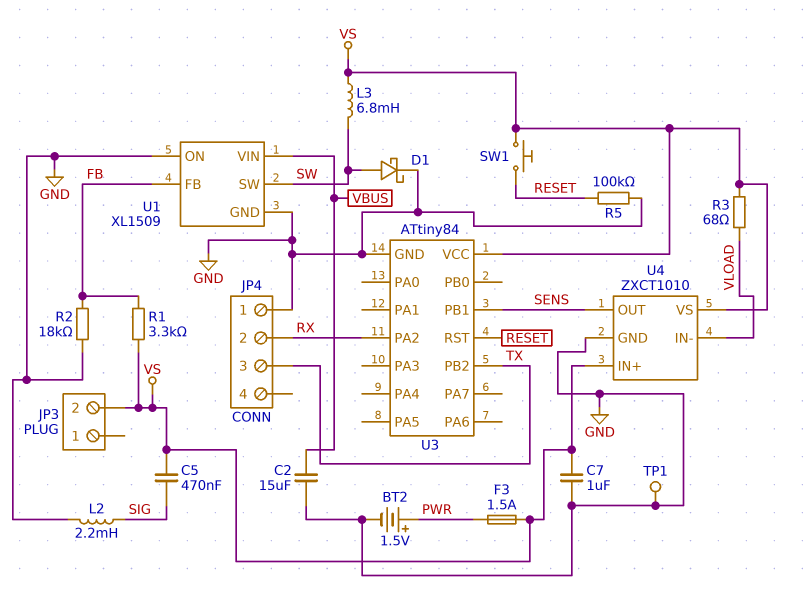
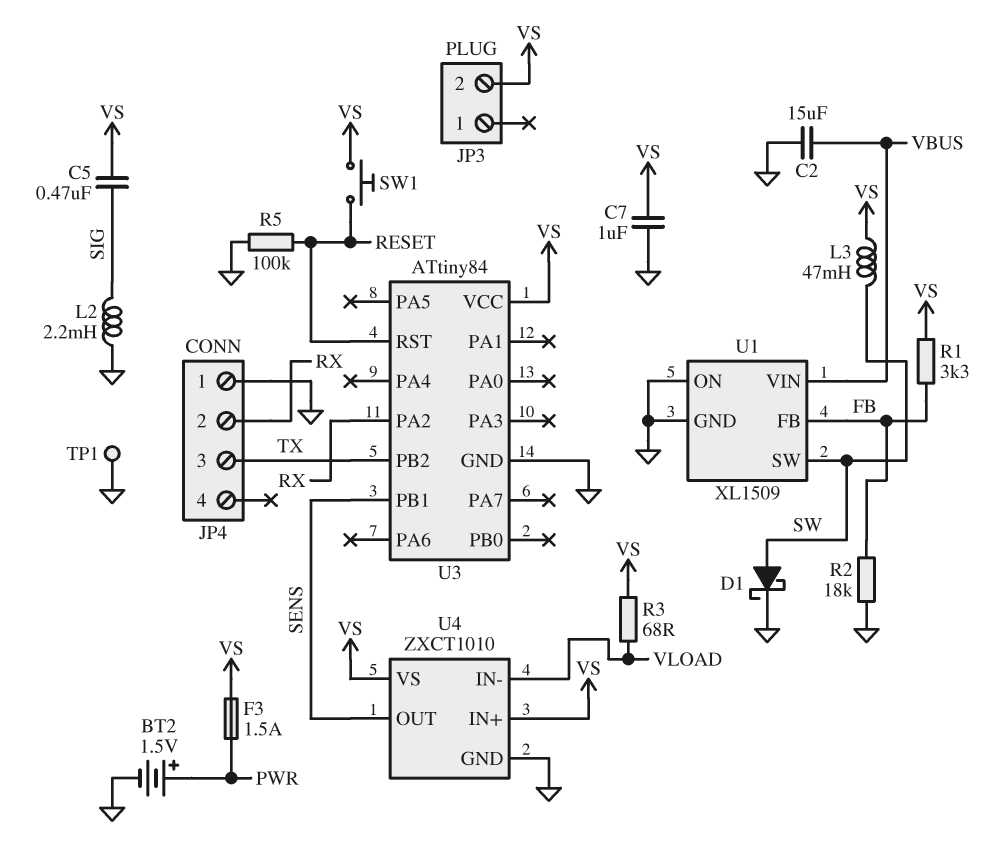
L3: 6.8mH (SW, VS) -> 47mH (SW, VS)

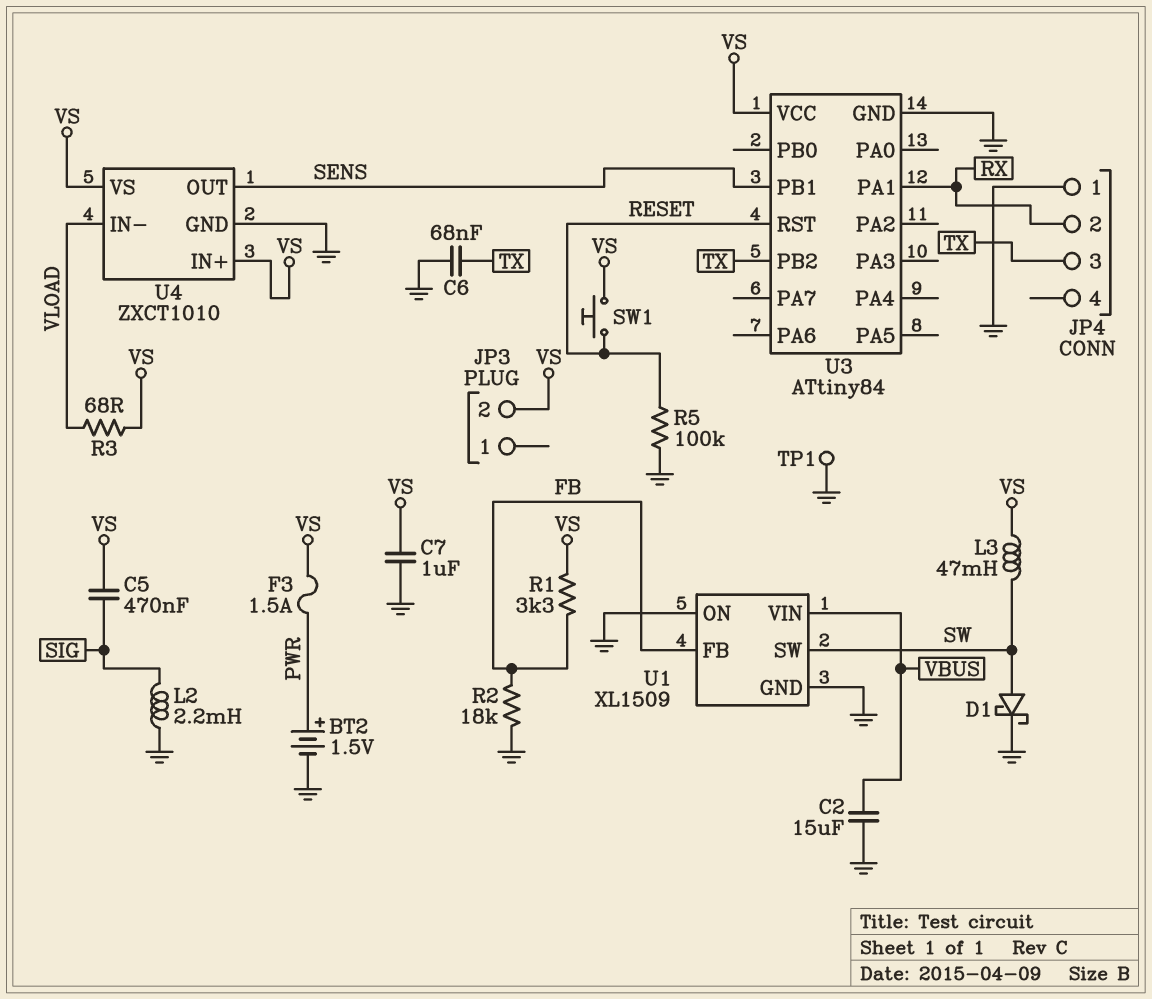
C6: none -> 68nF (GND, TX)
U3 pin PA1: none -> RX
U3 pin PA2: RX -> none

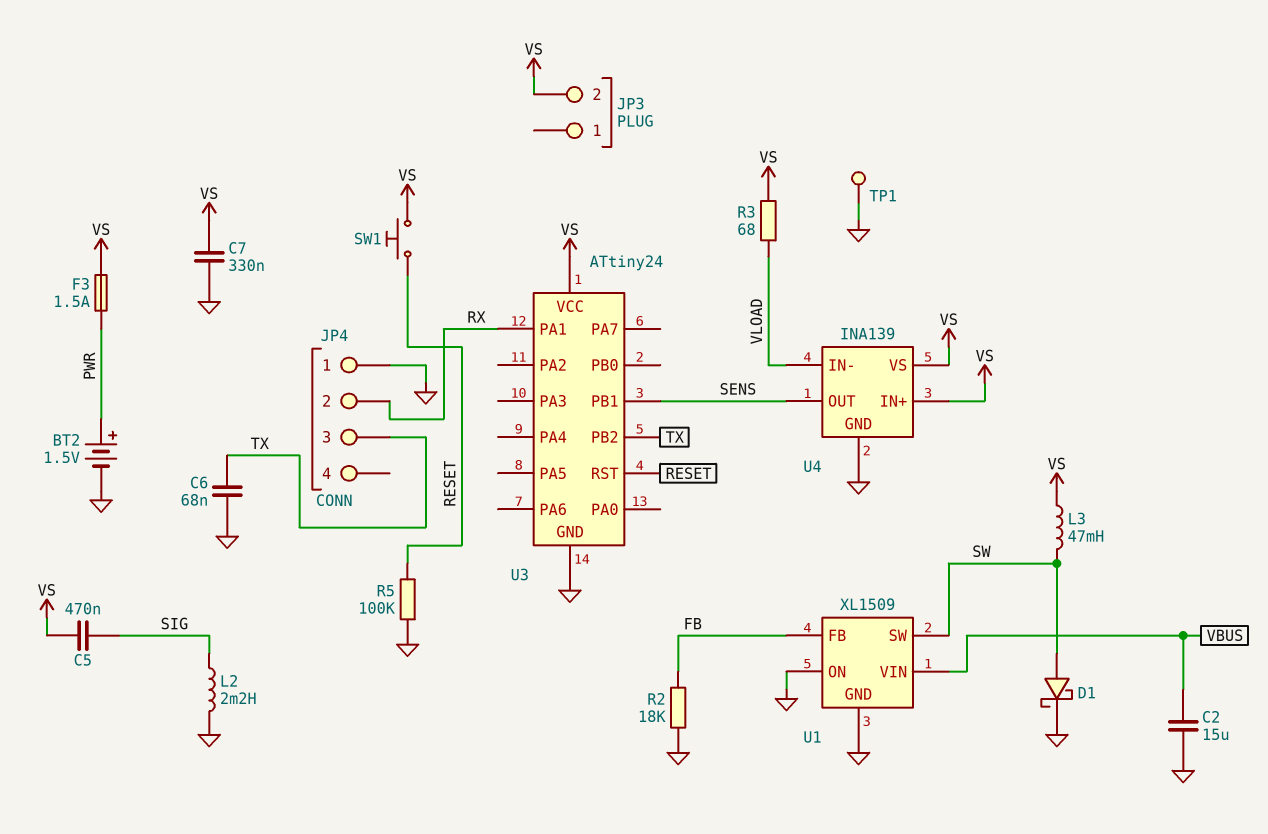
C7: 1uF (GND, VS) -> 330nF (GND, VS)
R1: 3.3k (FB, VS) -> none
U3: ATtiny84 -> ATtiny24
U4: ZXCT1010 -> INA139

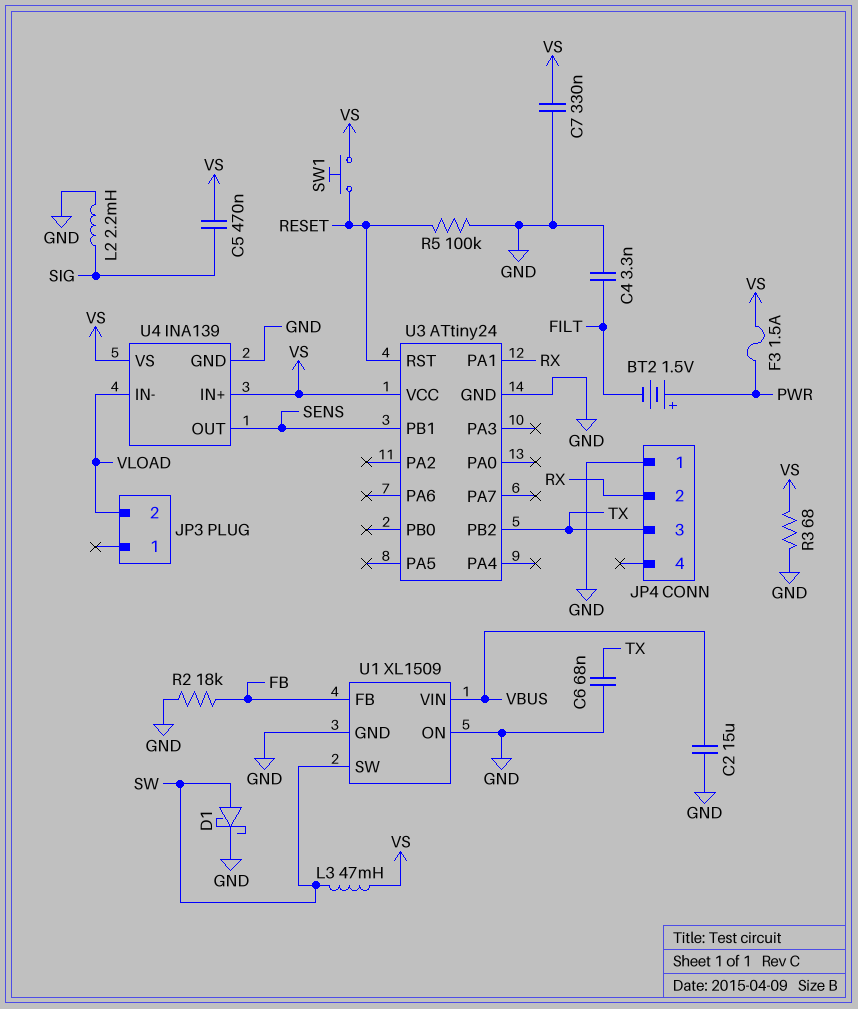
BT2: 1.5V (plus PWR, minus GND) -> 1.5V (plus PWR, minus FILT)
C4: none -> 3.3nF (FILT, GND)
JP3 pin 2: VS -> VLOAD
R3: 68 (VLOAD, VS) -> 68 (GND, VS)
TP1: test point (GND) -> none

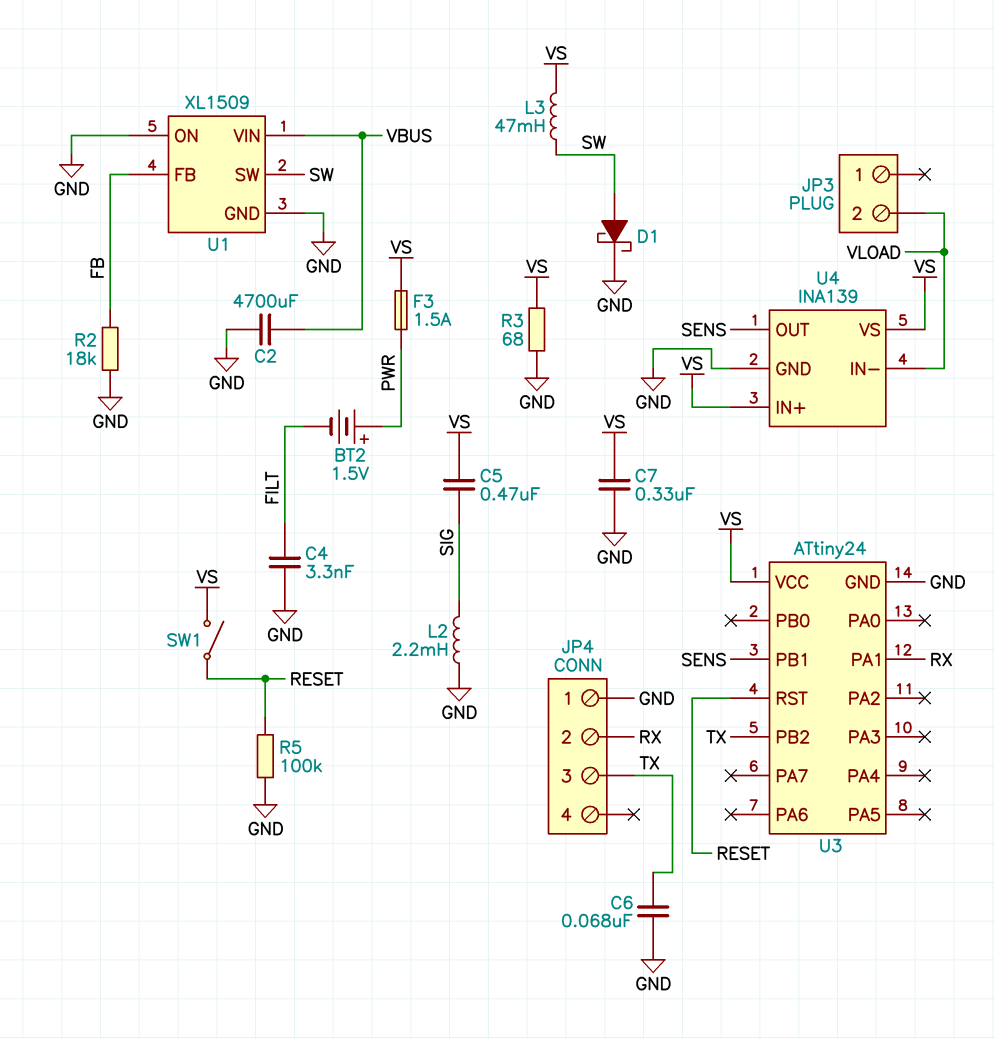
C2: 15uF (GND, VBUS) -> 4700uF (GND, VBUS)
SW1: button (RESET, VS) -> switch (RESET, VS)

